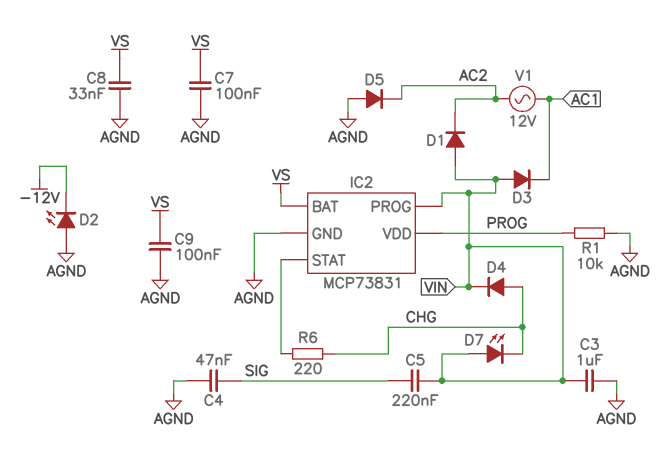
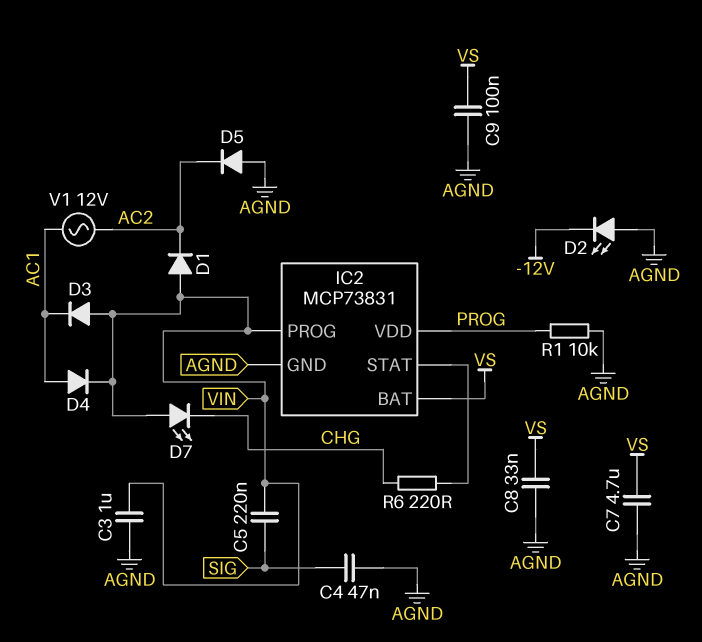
C7: 100nF (AGND, VS) -> 4.7uF (AGND, VS)
D4: diode (A CHG, K VIN) -> diode (A AC1, K VIN)

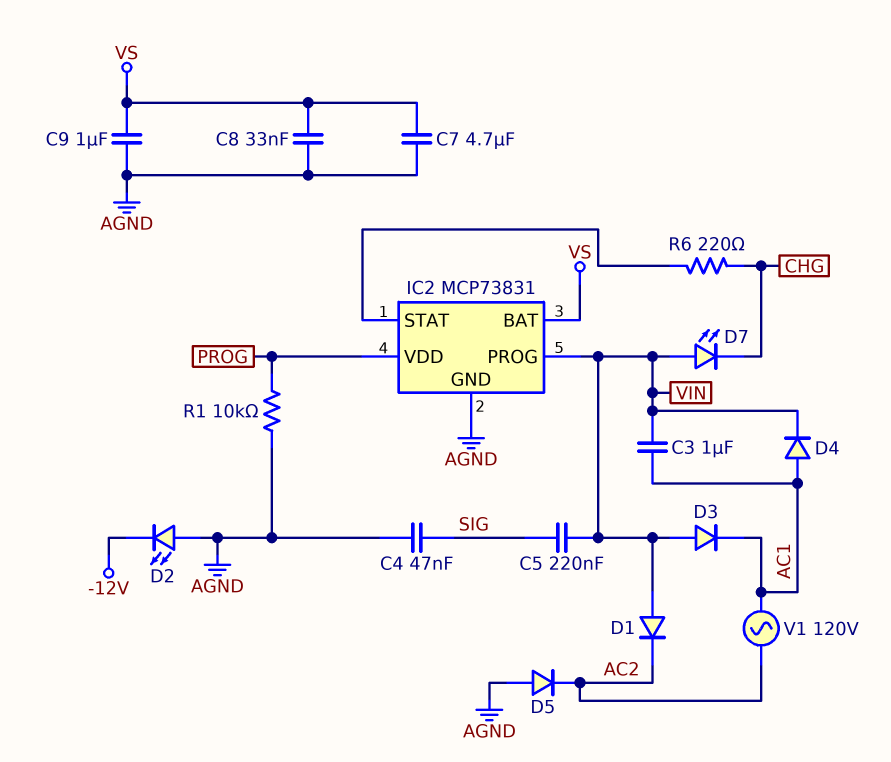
C3: 1uF (AGND, VIN) -> 1uF (AC1, VIN)
C9: 100nF (AGND, VS) -> 1uF (AGND, VS)
V1: AC 12V (AC1, AC2) -> AC 120V (AC1, AC2)

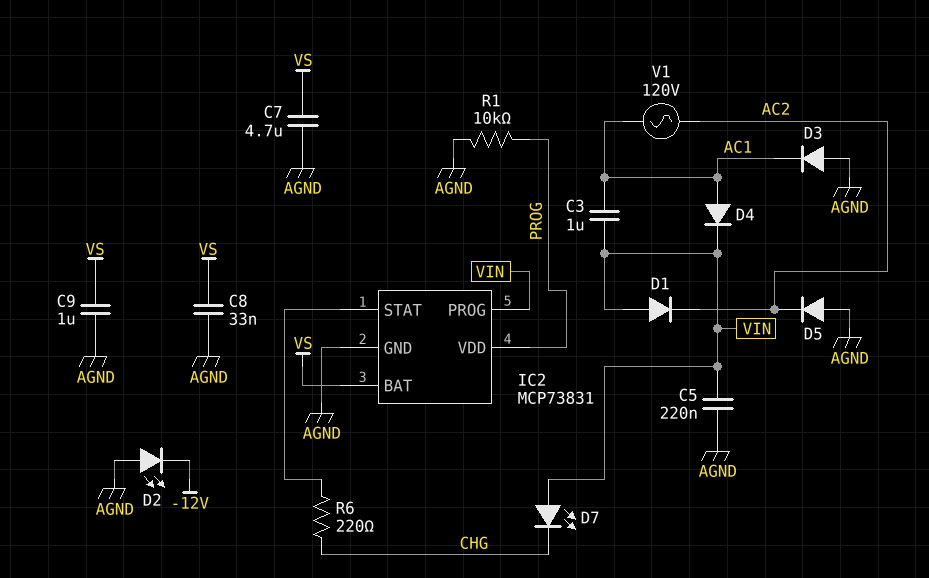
C4: 47nF (AGND, SIG) -> none
C5: 220nF (SIG, VIN) -> 220nF (AGND, VIN)
D3: diode (A VIN, K AC1) -> diode (A AGND, K AC1)

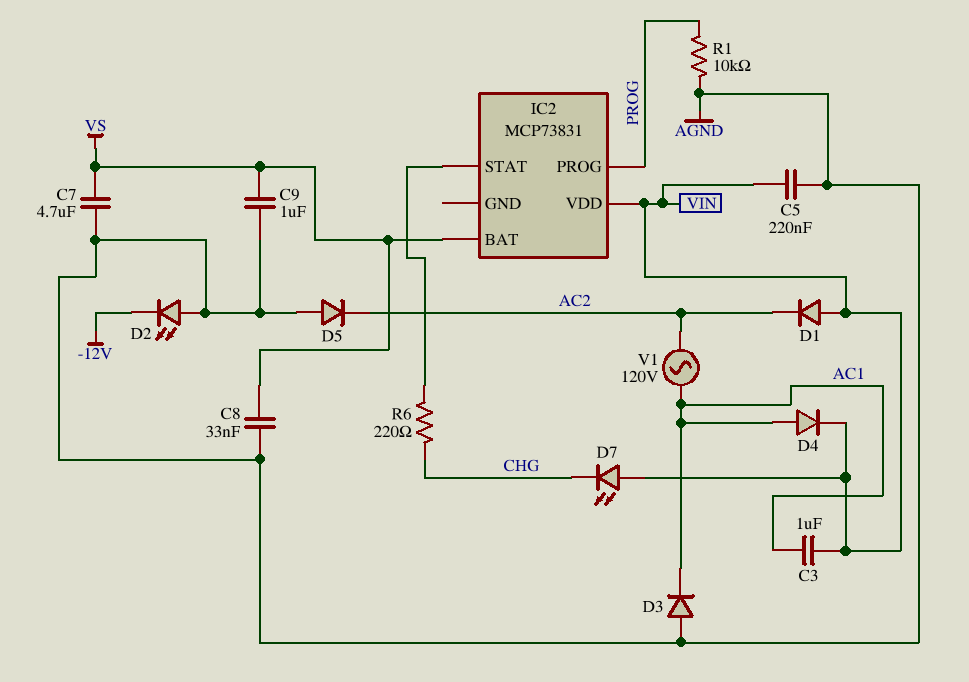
IC2 pin GND: AGND -> none
IC2 pin PROG: VIN -> PROG
IC2 pin VDD: PROG -> VIN

